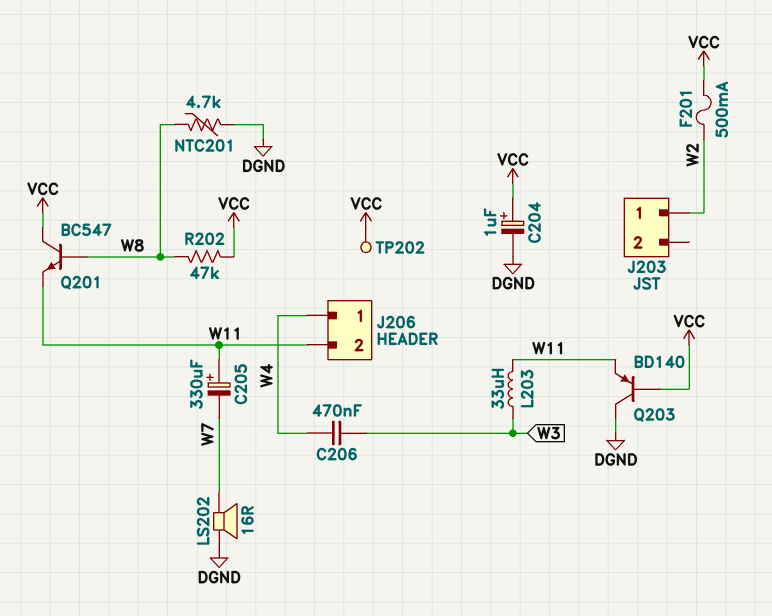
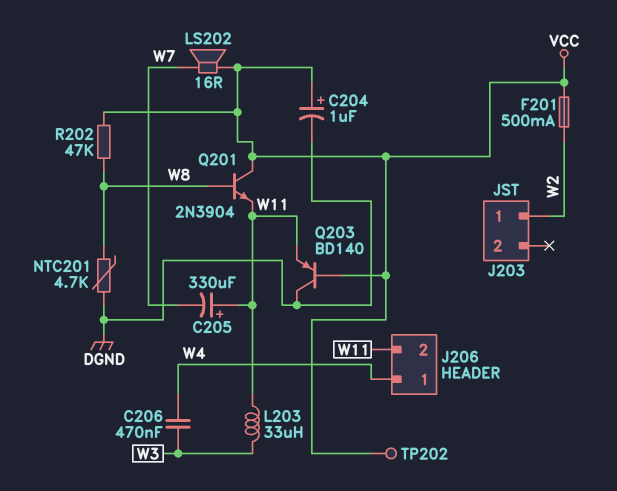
LS202: speaker 16R (DGND, W7) -> speaker 16R (VCC, W7)
Q201: NPN BC547 (B W8, C VCC, E W11) -> NPN 2N3904 (B W8, C VCC, E W11)

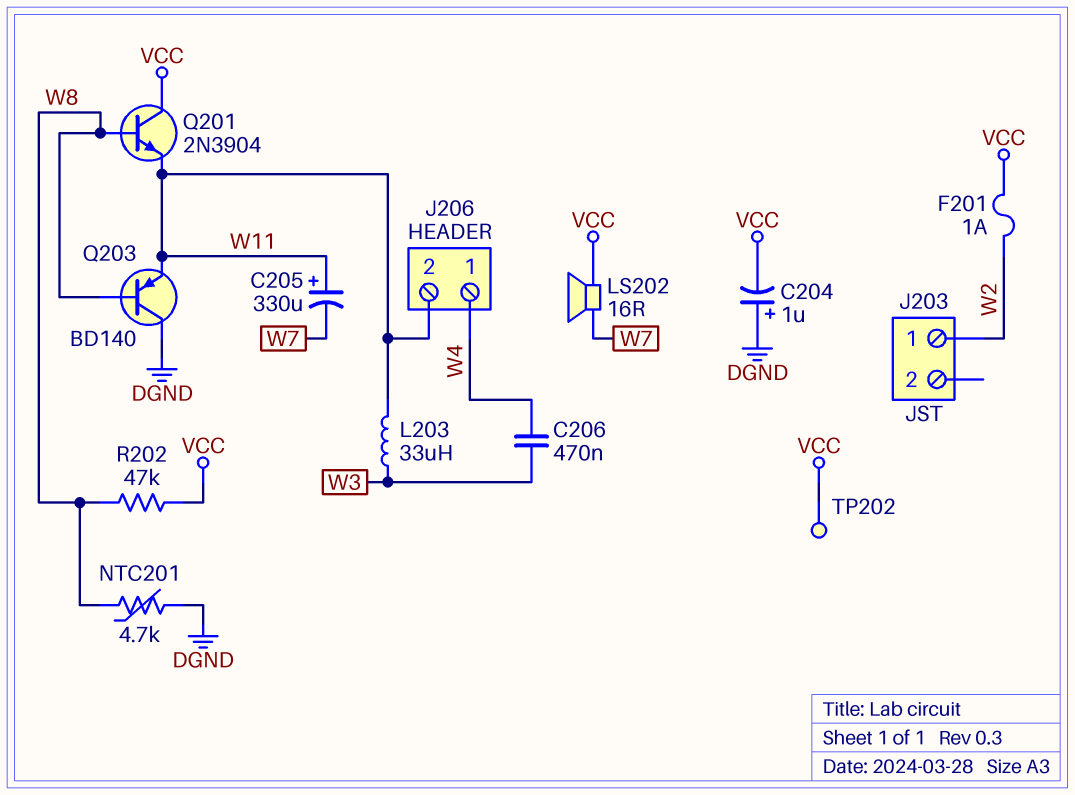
C204: 1uF (plus VCC, minus DGND) -> 1uF (plus DGND, minus VCC)
F201: 500mA (VCC, W2) -> 1A (VCC, W2)
Q203: PNP BD140 (B VCC, C DGND, E W11) -> PNP BD140 (B W8, C DGND, E W11)

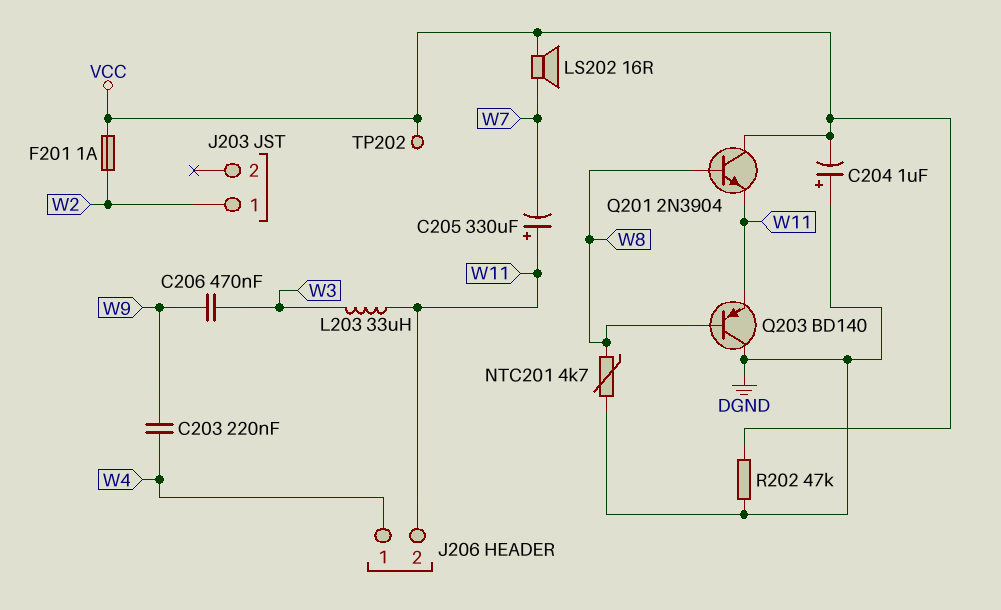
C203: none -> 220nF (W4, W9)
C206: 470nF (W3, W4) -> 470nF (W3, W9)
R202: 47k (VCC, W8) -> 47k (DGND, VCC)

